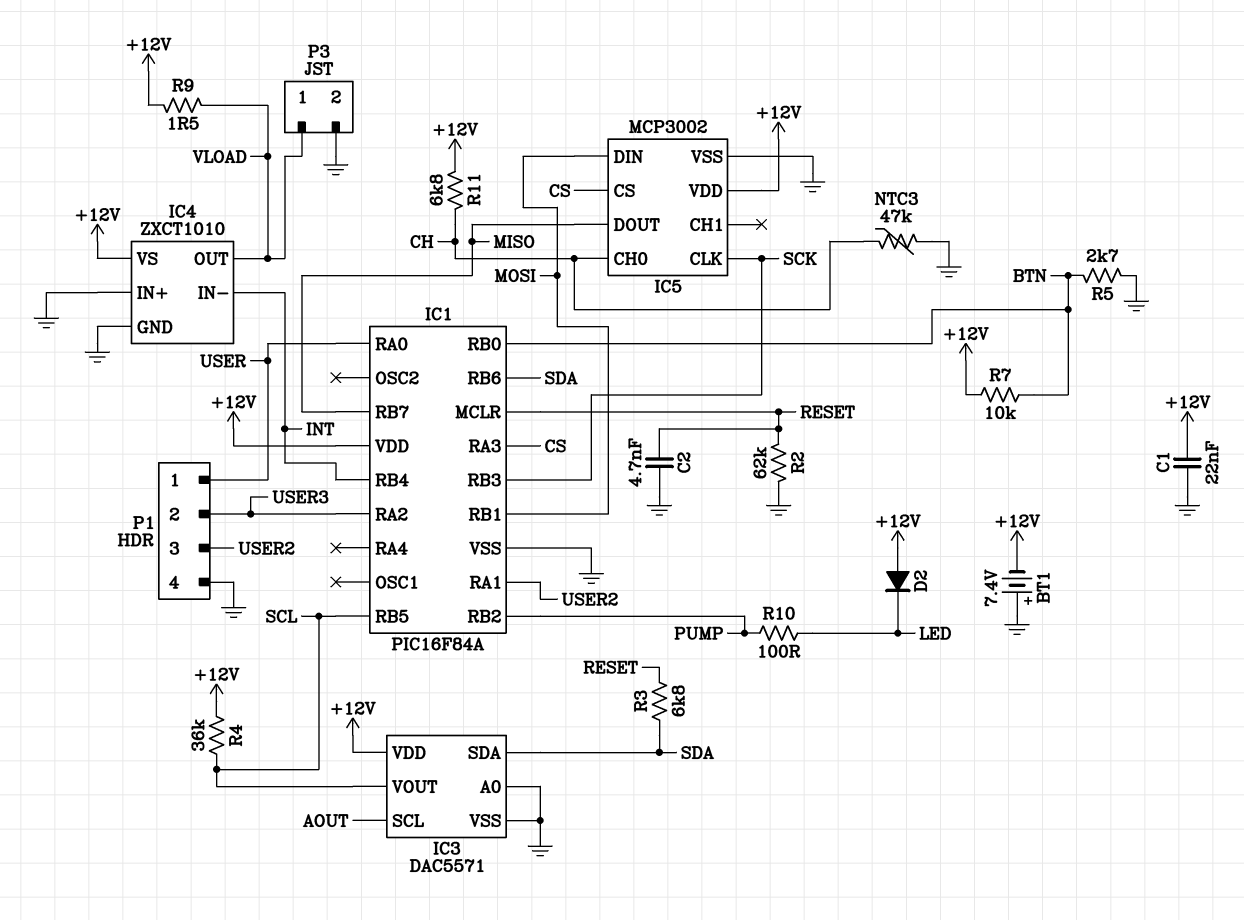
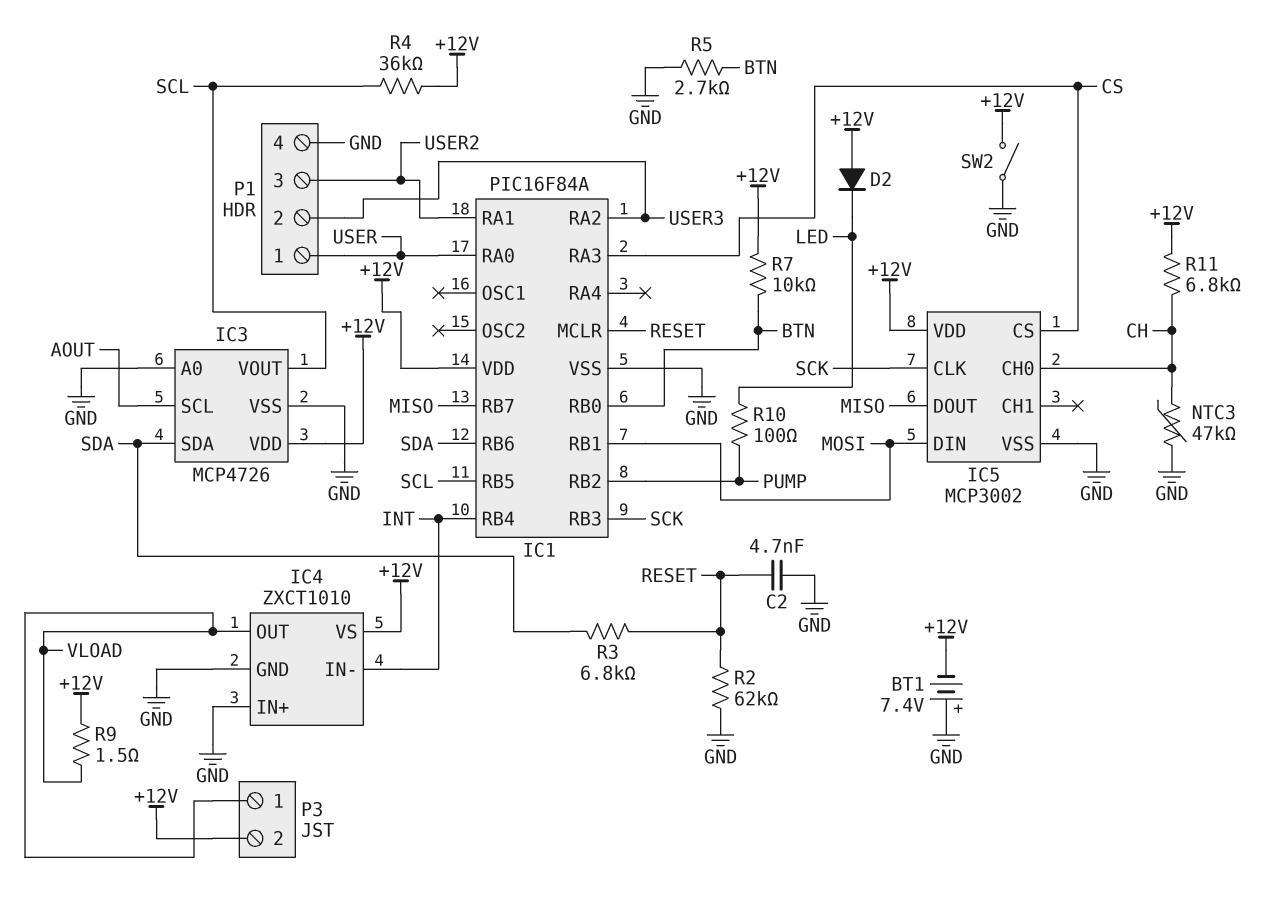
C1: 22nF (+12V, GND) -> none
IC3: DAC5571 -> MCP4726
P3 pin 2: GND -> +12V
SW2: none -> switch (+12V, GND)

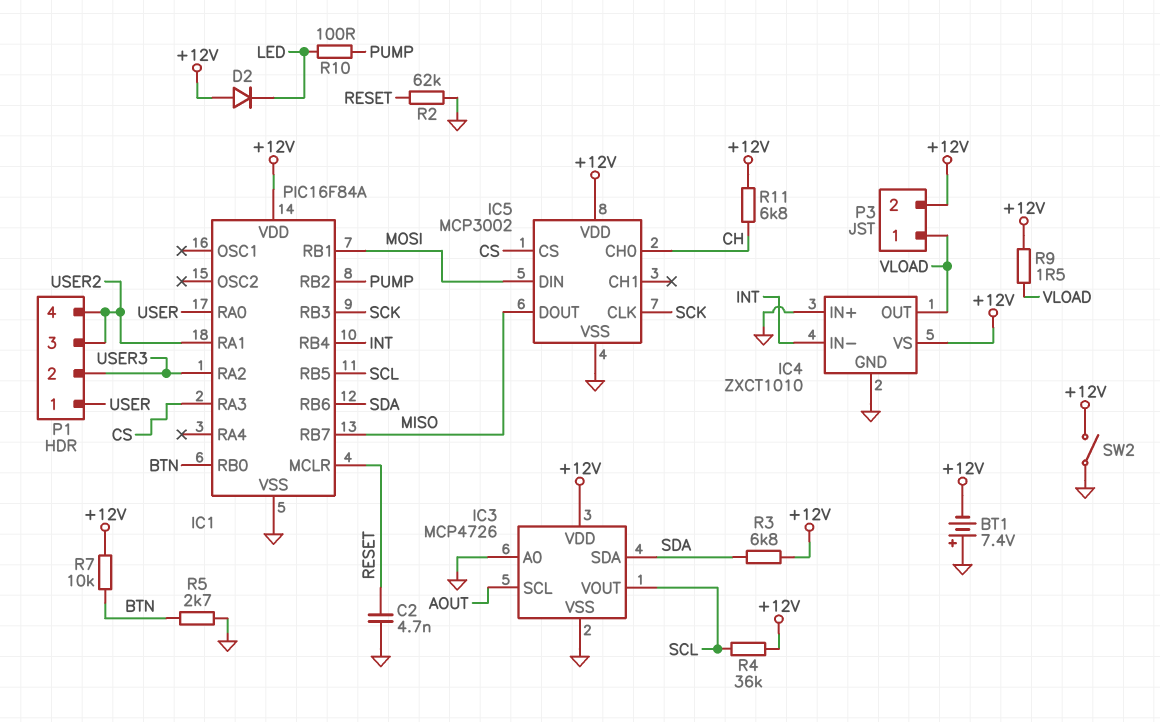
NTC3: 47k (CH, GND) -> none
P1 pin 4: GND -> USER2
R3: 6.8k (RESET, SDA) -> 6.8k (+12V, SDA)

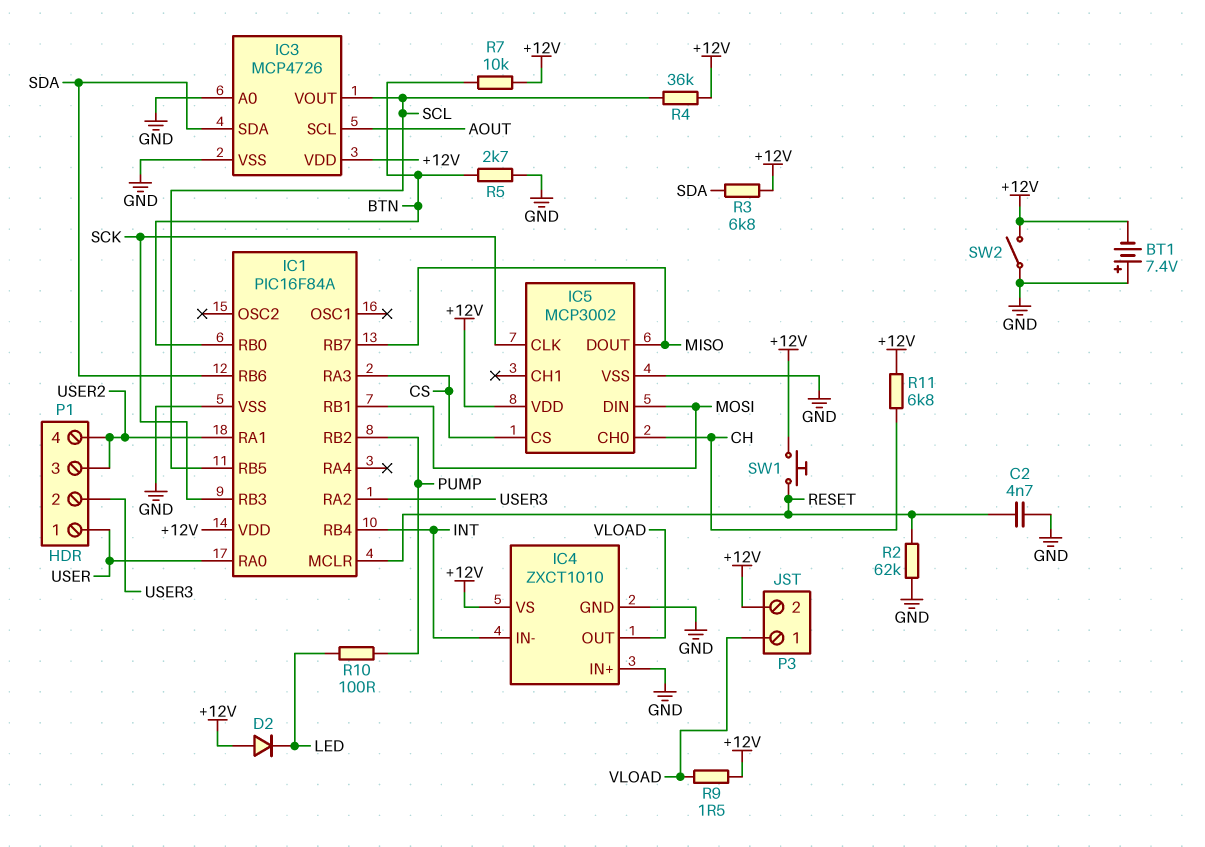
SW1: none -> button (+12V, RESET)

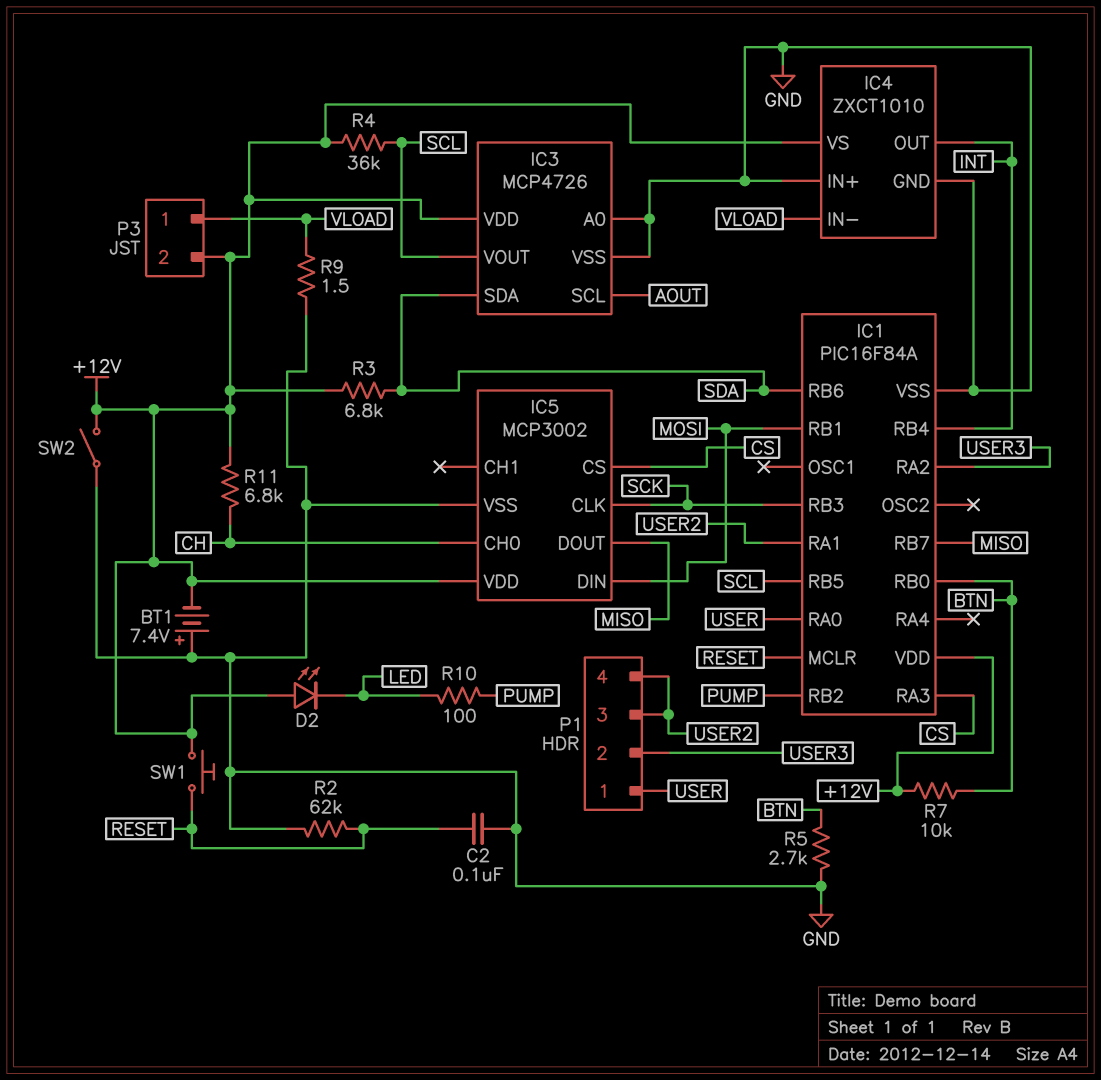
C2: 4.7nF (GND, RESET) -> 100nF (GND, RESET)
D2: diode (A +12V, K LED) -> LED (A +12V, K LED)
IC4 pin IN-: INT -> VLOAD
IC4 pin OUT: VLOAD -> INT
R9: 1.5 (+12V, VLOAD) -> 1.5 (GND, VLOAD)

